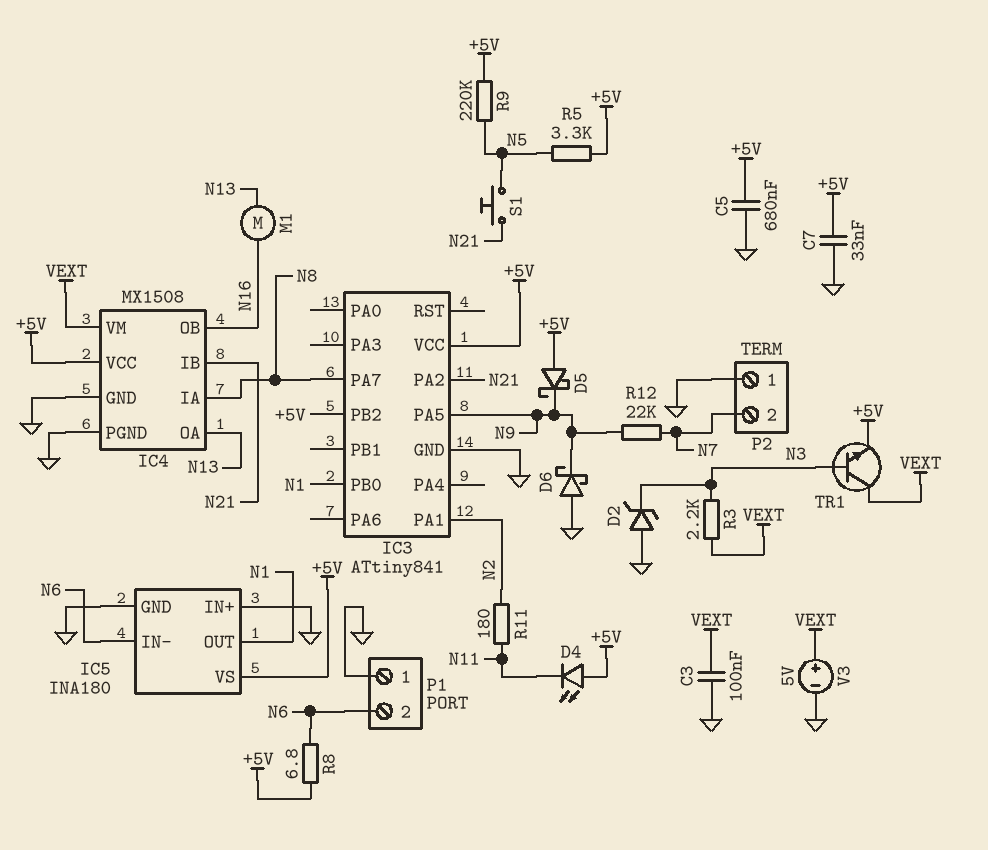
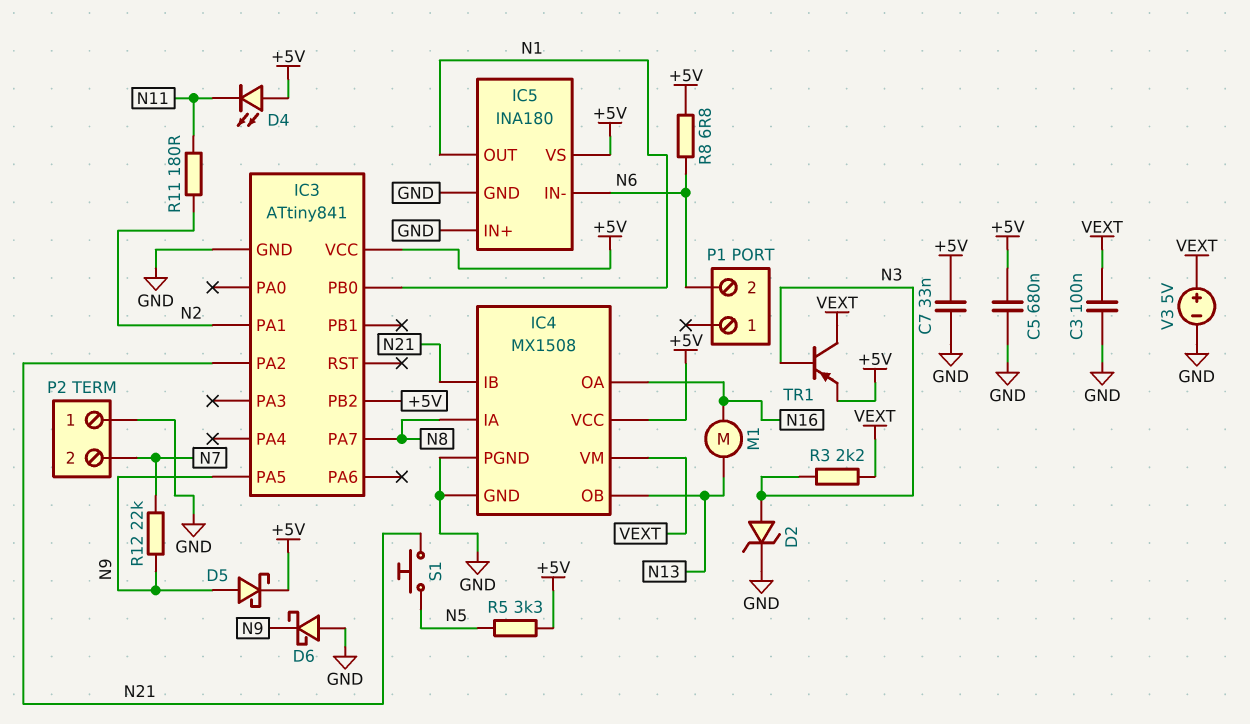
D2: zener (A GND, K N3) -> zener (A N3, K GND)
D5: schottky (A +5V, K N9) -> schottky (A N9, K +5V)
IC4 pin OA: N13 -> N16
IC4 pin OB: N16 -> N13
P1 pin 1: GND -> none
R9: 220k (+5V, N5) -> none
TR1: NPN (B N3, C VEXT, E +5V) -> PNP (B N3, C VEXT, E +5V)

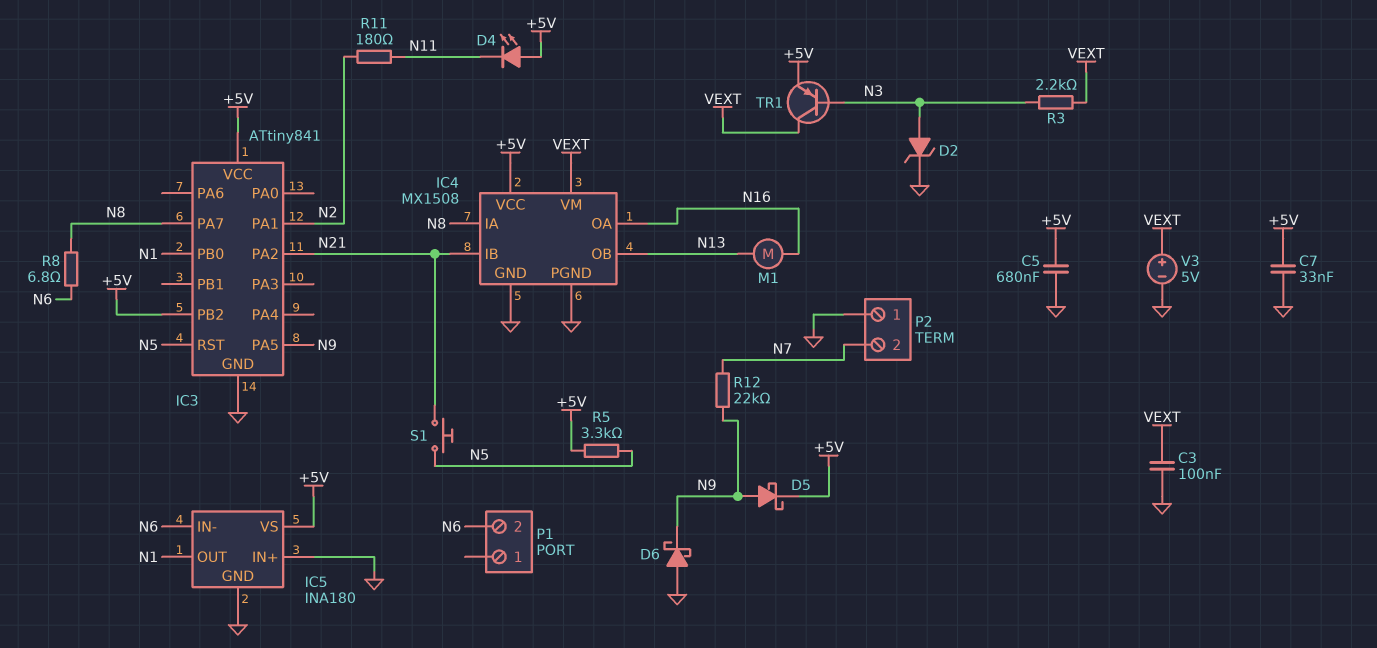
IC3 pin RST: none -> N5
R8: 6.8 (+5V, N6) -> 6.8 (N6, N8)

